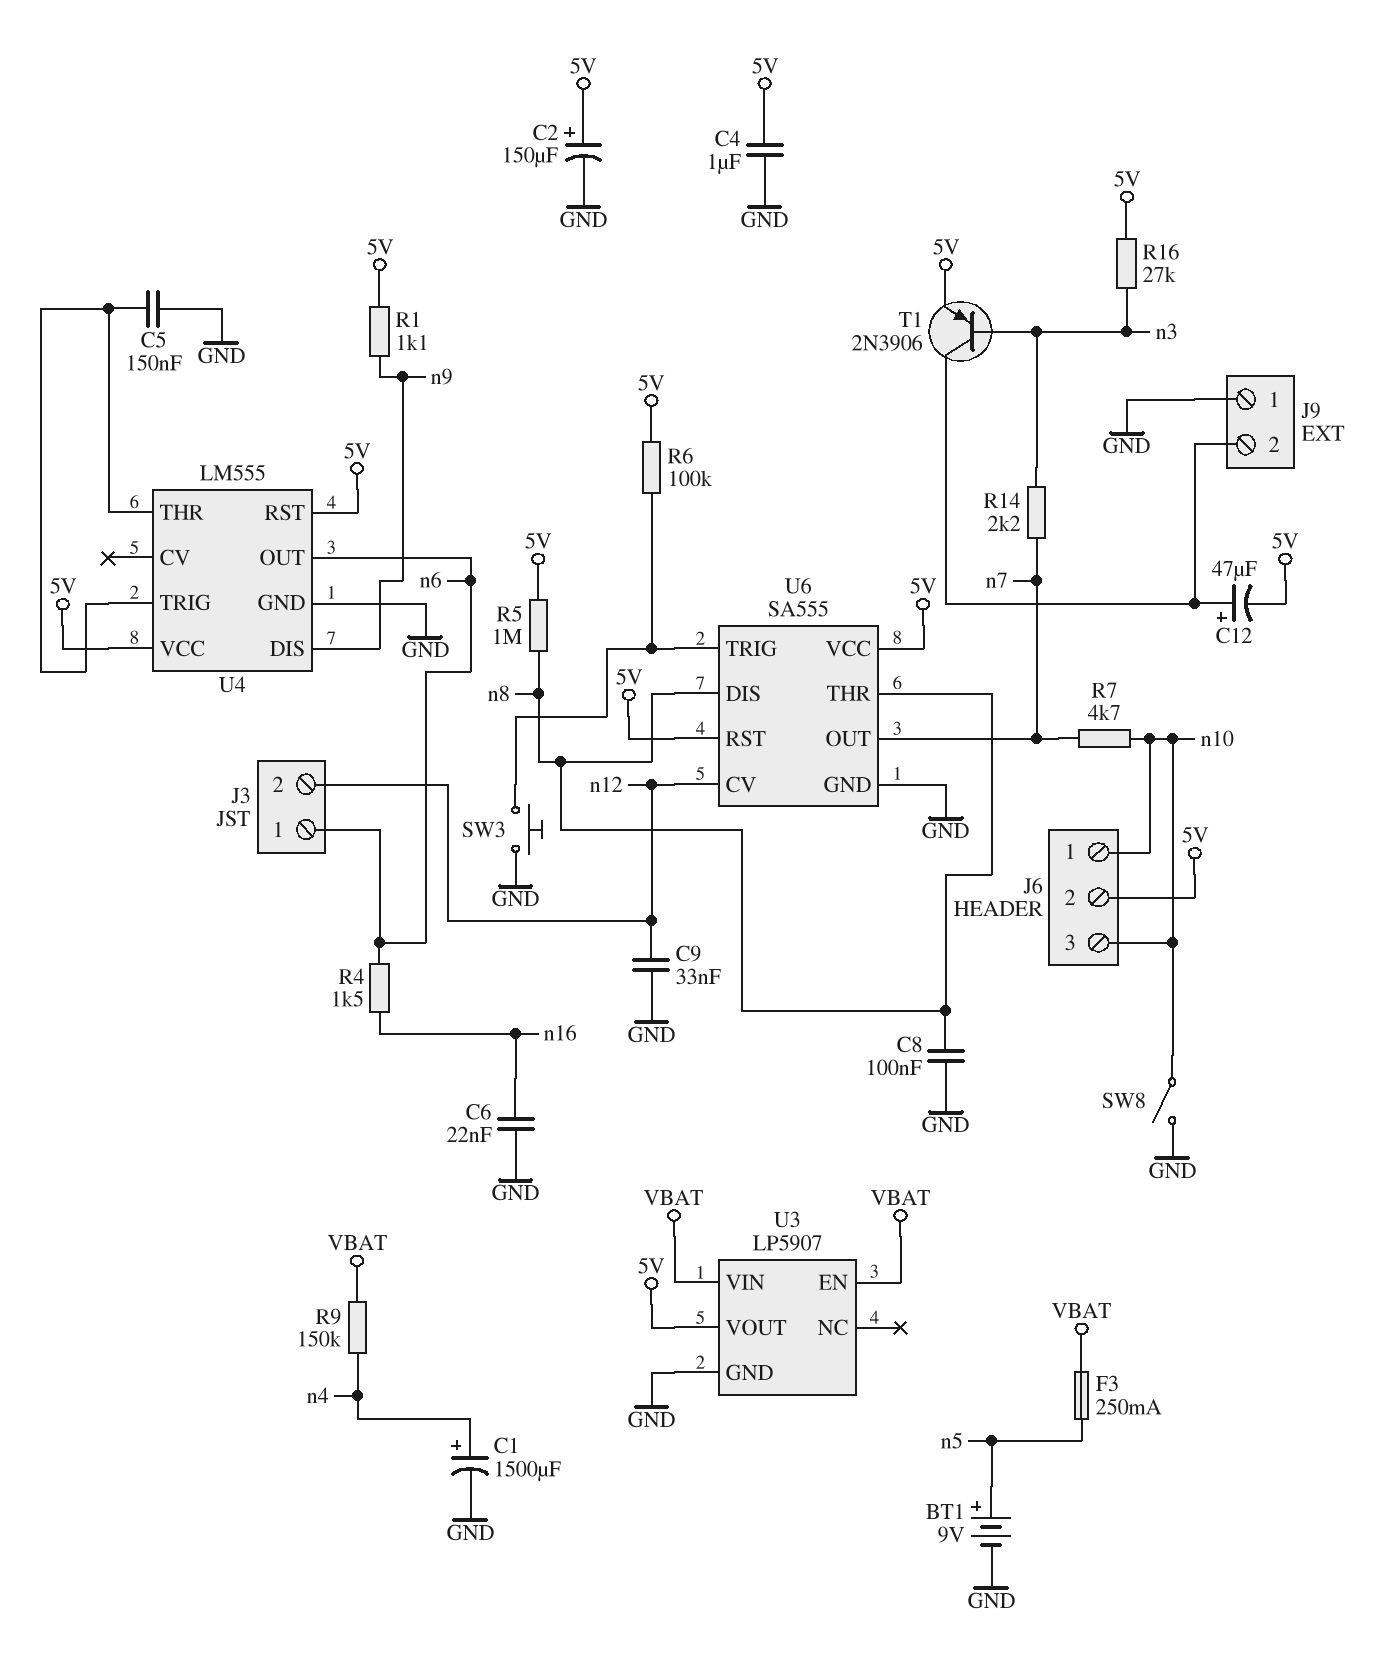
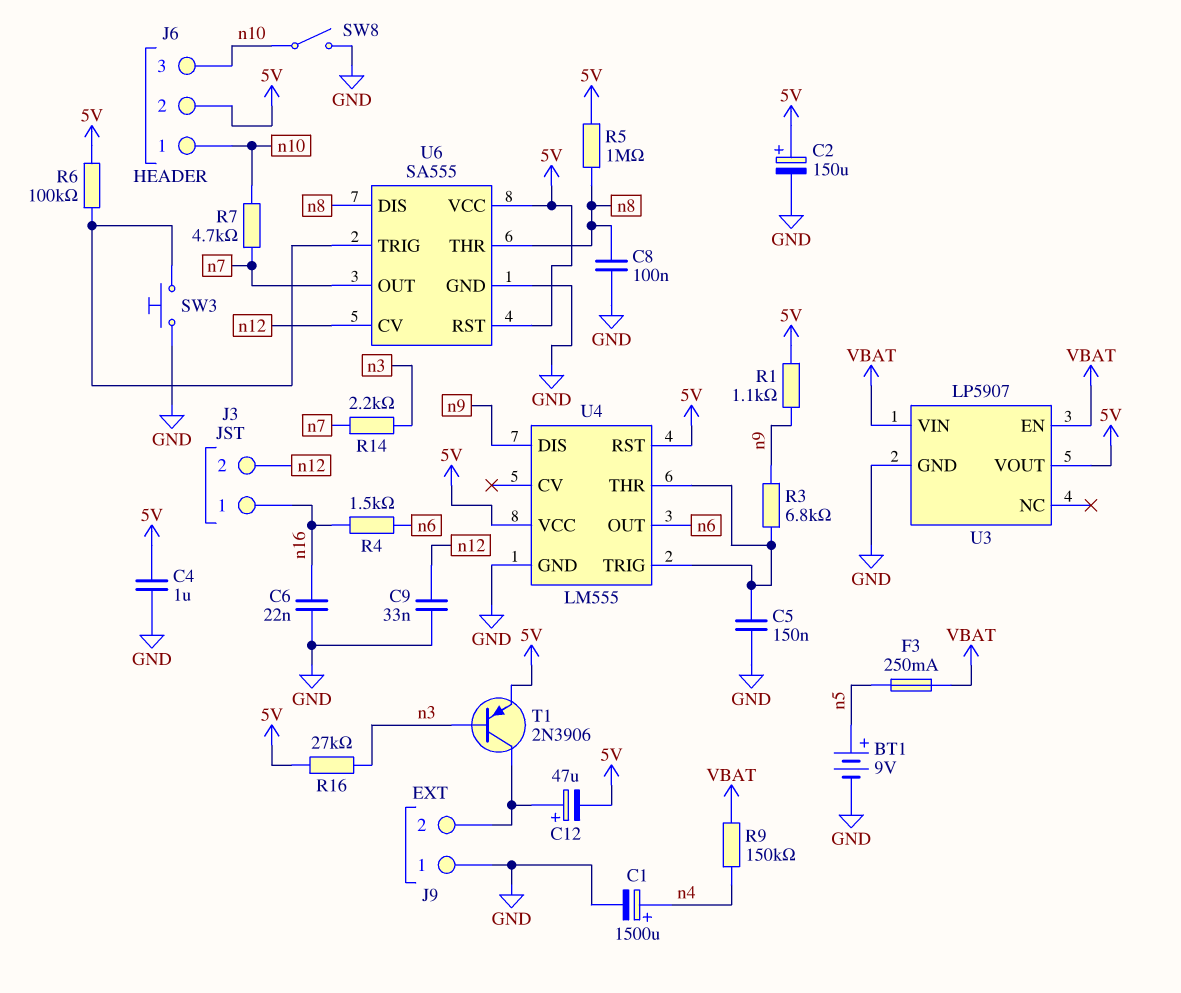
J3 pin 1: n6 -> n16
R3: none -> 6.8k (U4/THR, n9)

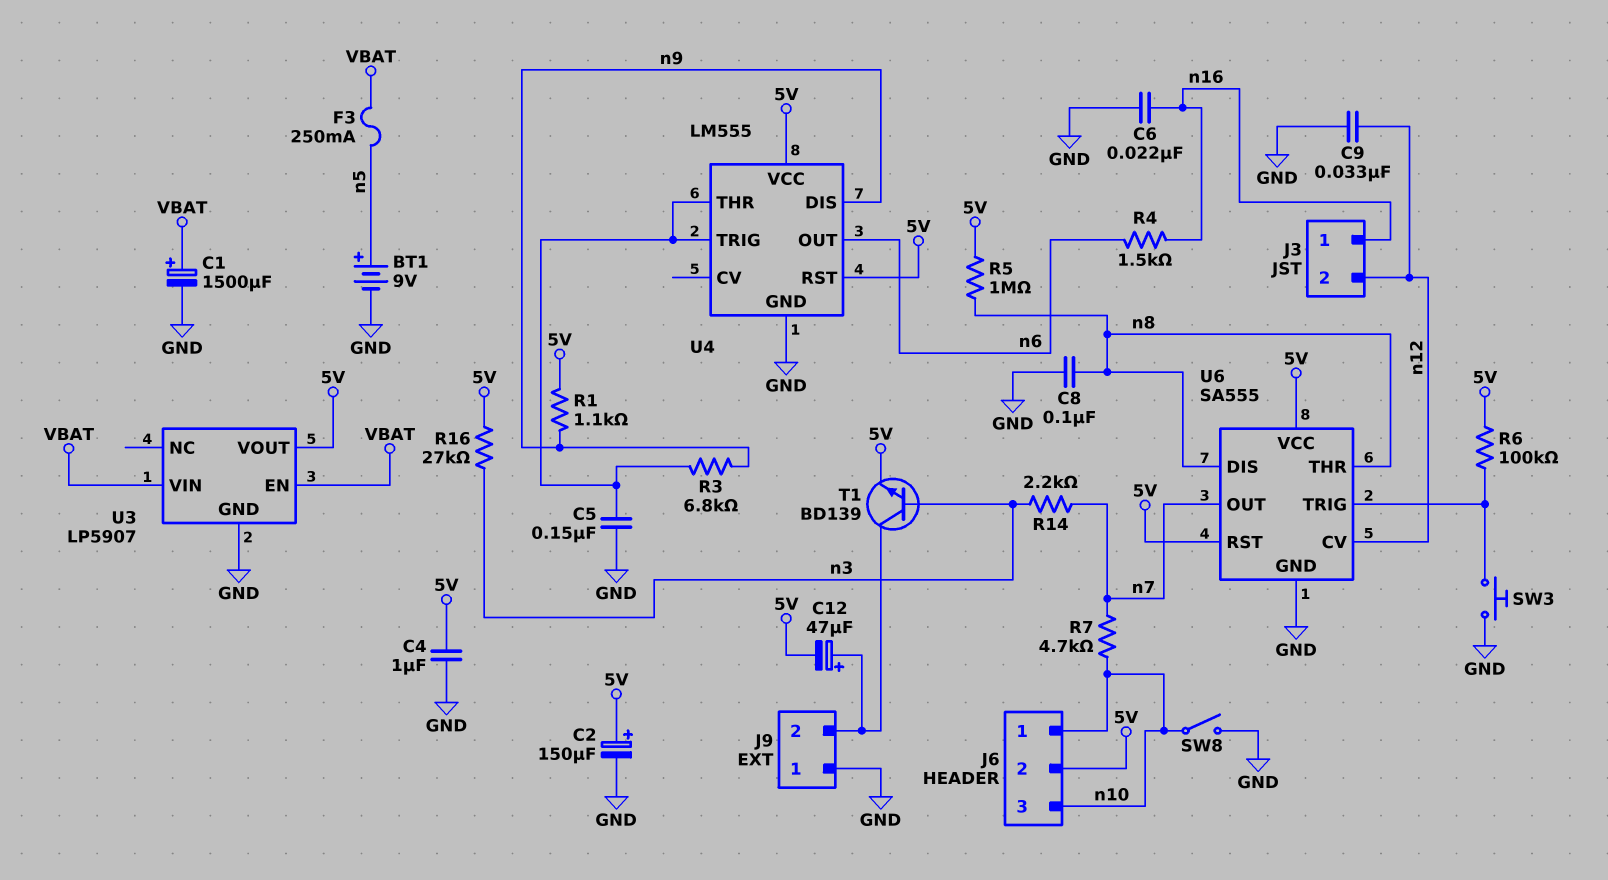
C1: 1500uF (plus n4, minus GND) -> 1500uF (plus VBAT, minus GND)
R9: 150k (VBAT, n4) -> none
T1: PNP 2N3906 (B n3, C J9/2, E 5V) -> NPN BD139 (B n3, C J9/2, E 5V)

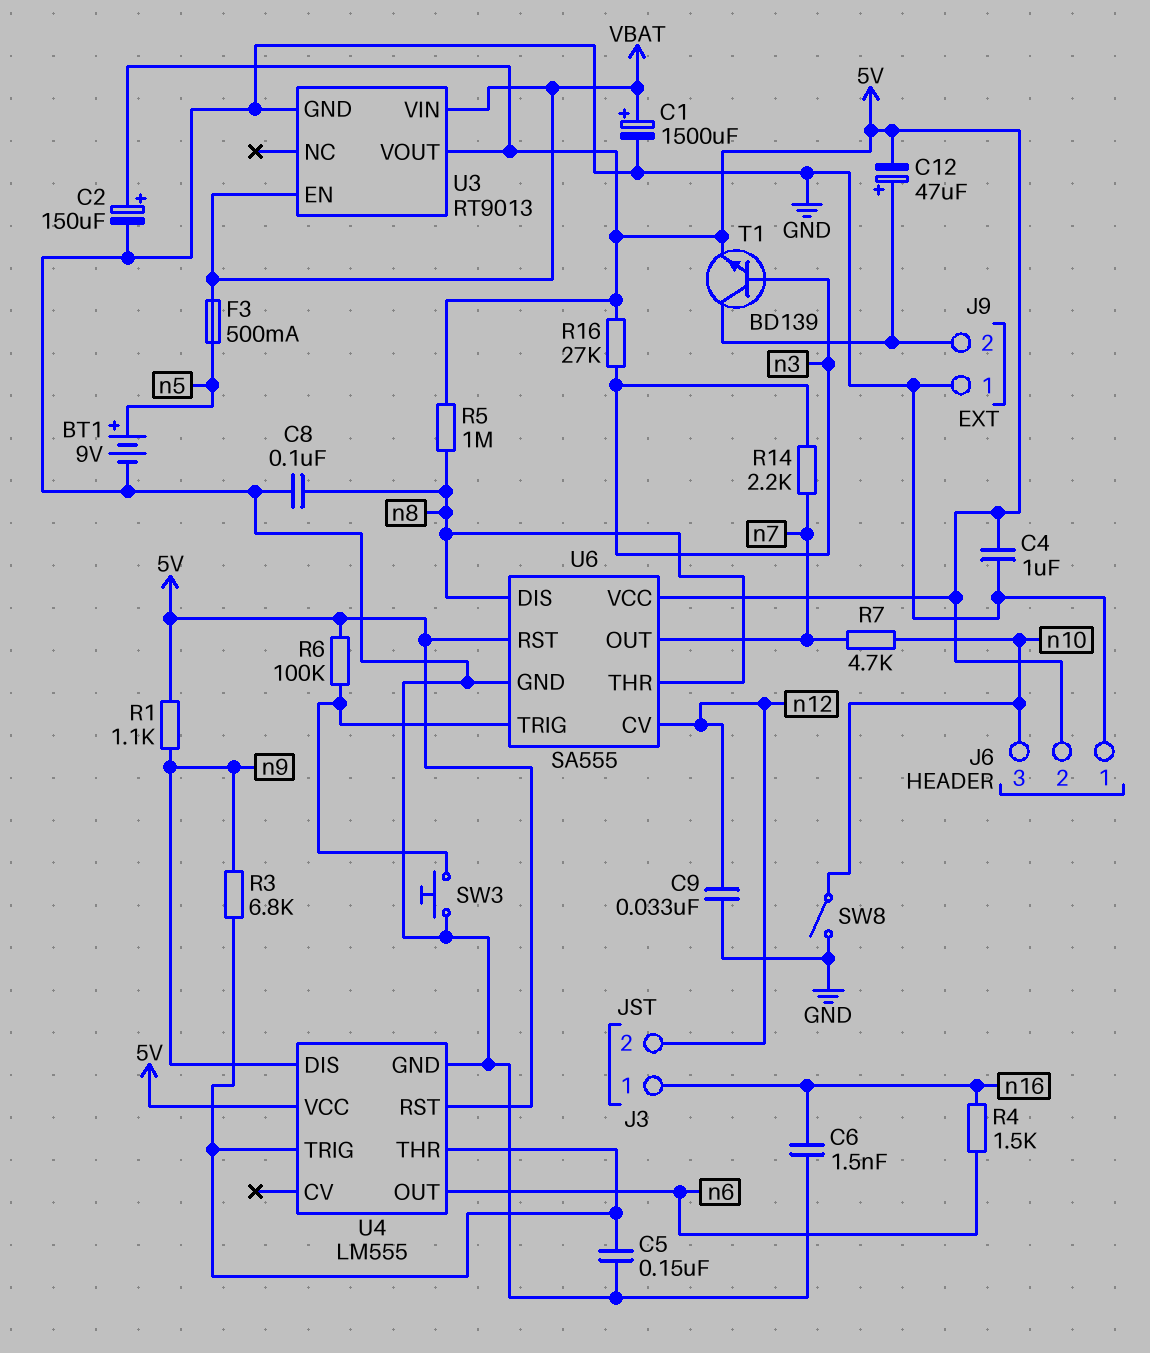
C6: 22nF (GND, n16) -> 1.5nF (GND, n16)
F3: 250mA (VBAT, n5) -> 500mA (VBAT, n5)
J6 pin 1: n10 -> GND
U3: LP5907 -> RT9013

